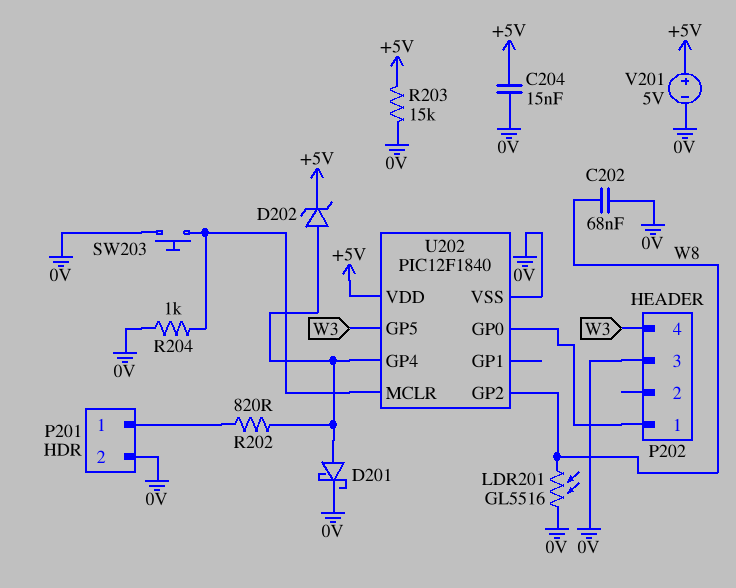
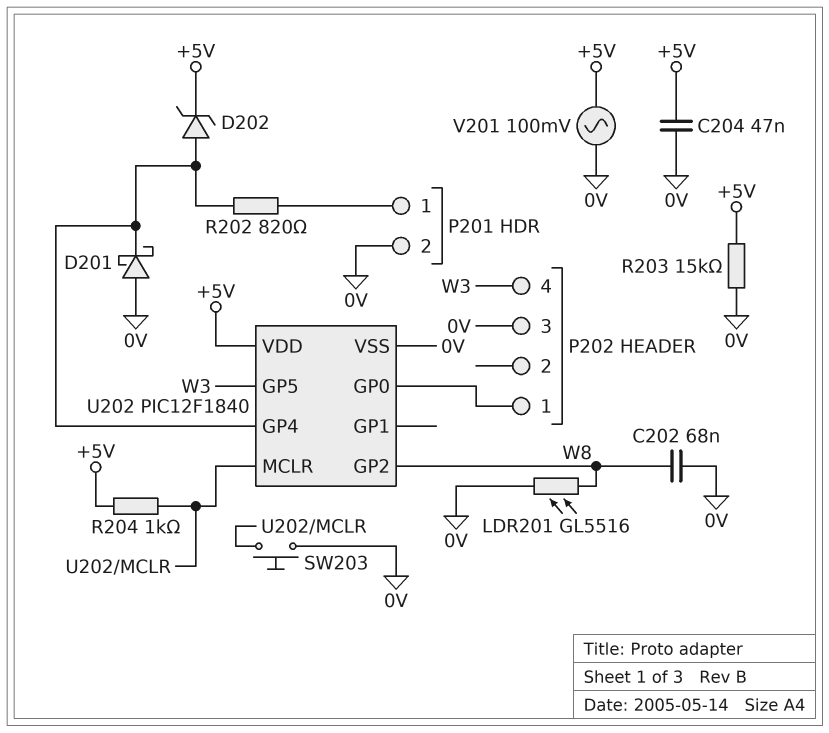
C204: 15nF (+5V, 0V) -> 47nF (+5V, 0V)
D201: schottky (A U202/GP4, K 0V) -> schottky (A 0V, K U202/GP4)
R204: 1k (0V, U202/MCLR) -> 1k (+5V, U202/MCLR)
V201: 5V (plus +5V, minus 0V) -> AC 100mV (+5V, 0V)

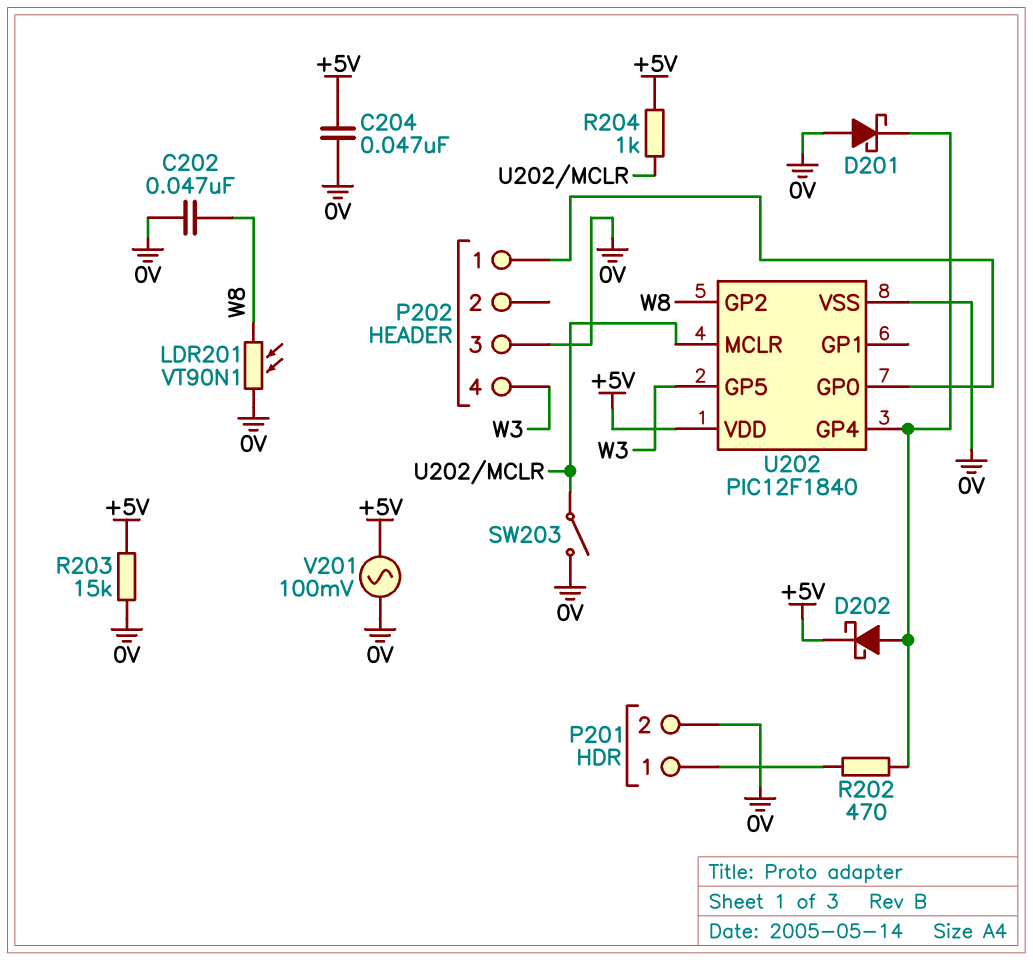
C202: 68nF (0V, W8) -> 47nF (0V, W8)
D202: zener (A U202/GP4, K +5V) -> schottky (A U202/GP4, K +5V)
LDR201: GL5516 (0V, W8) -> VT90N1 (0V, W8)
R202: 820 (P201/1, U202/GP4) -> 470 (P201/1, U202/GP4)
SW203: button (0V, U202/MCLR) -> switch (0V, U202/MCLR)

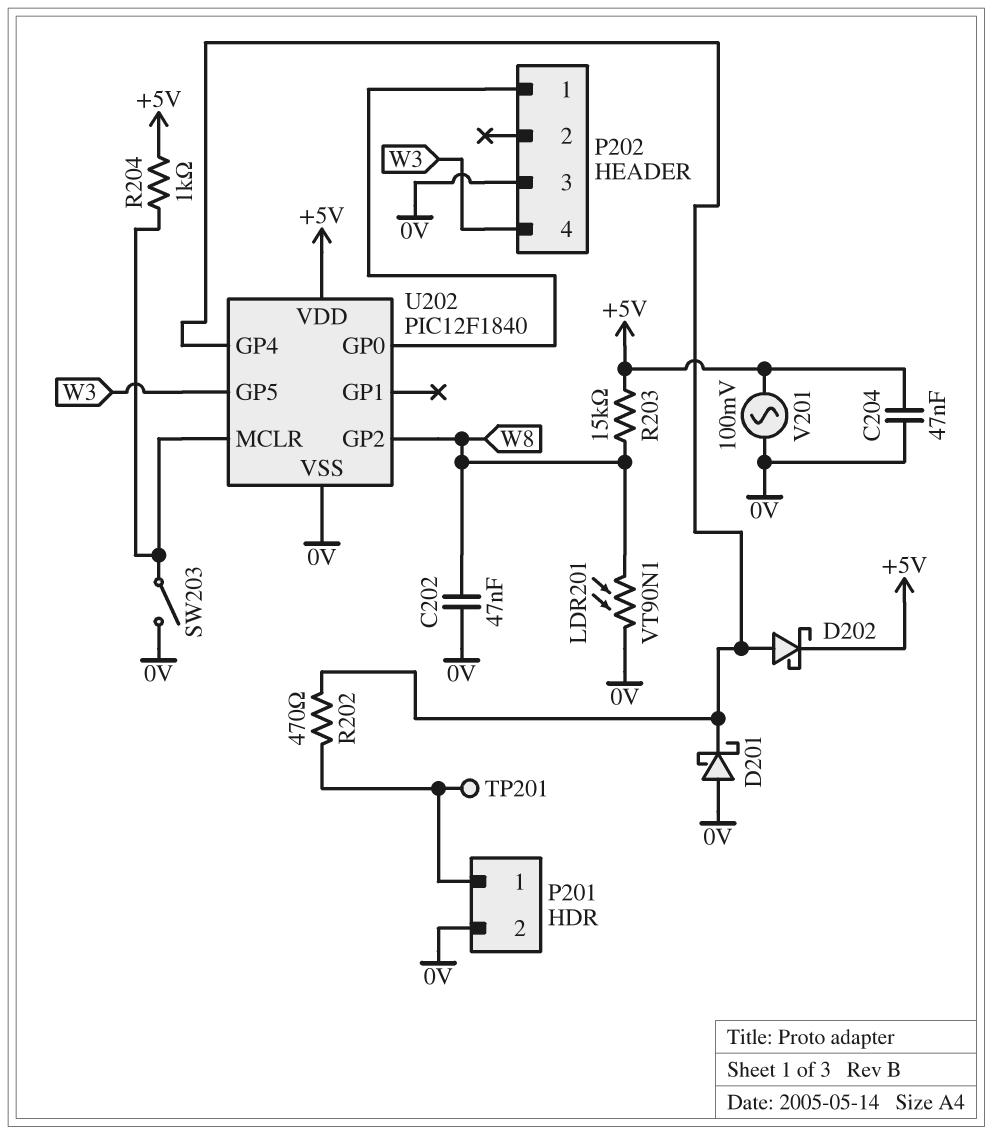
R203: 15k (+5V, 0V) -> 15k (+5V, W8)
TP201: none -> test point (P201/1)

